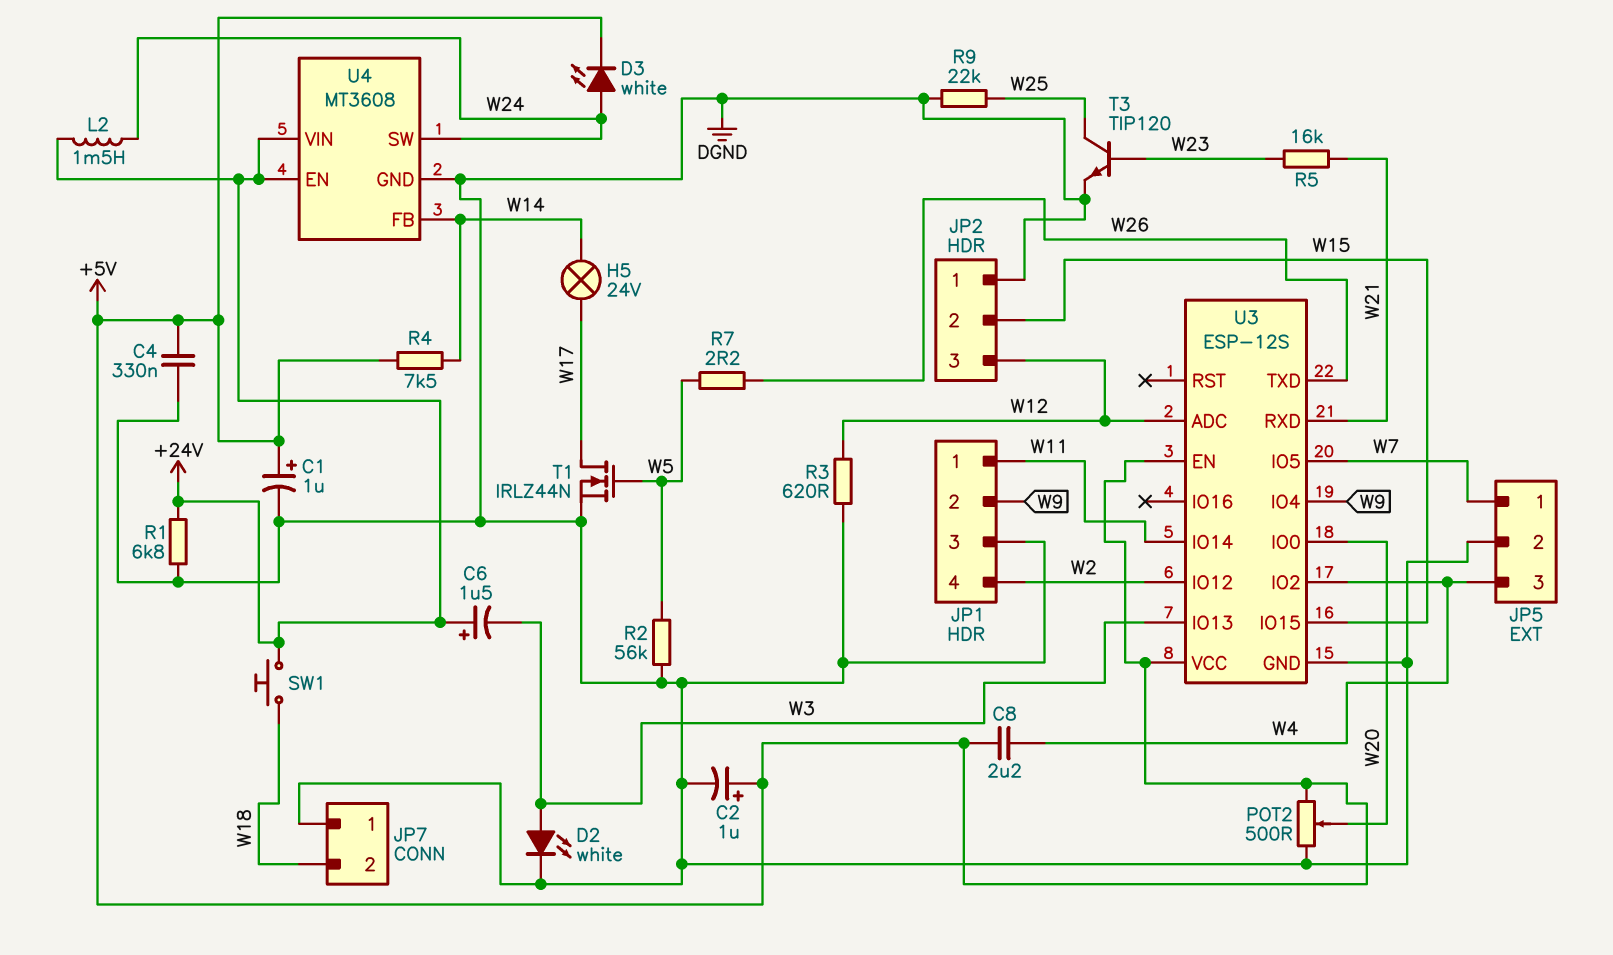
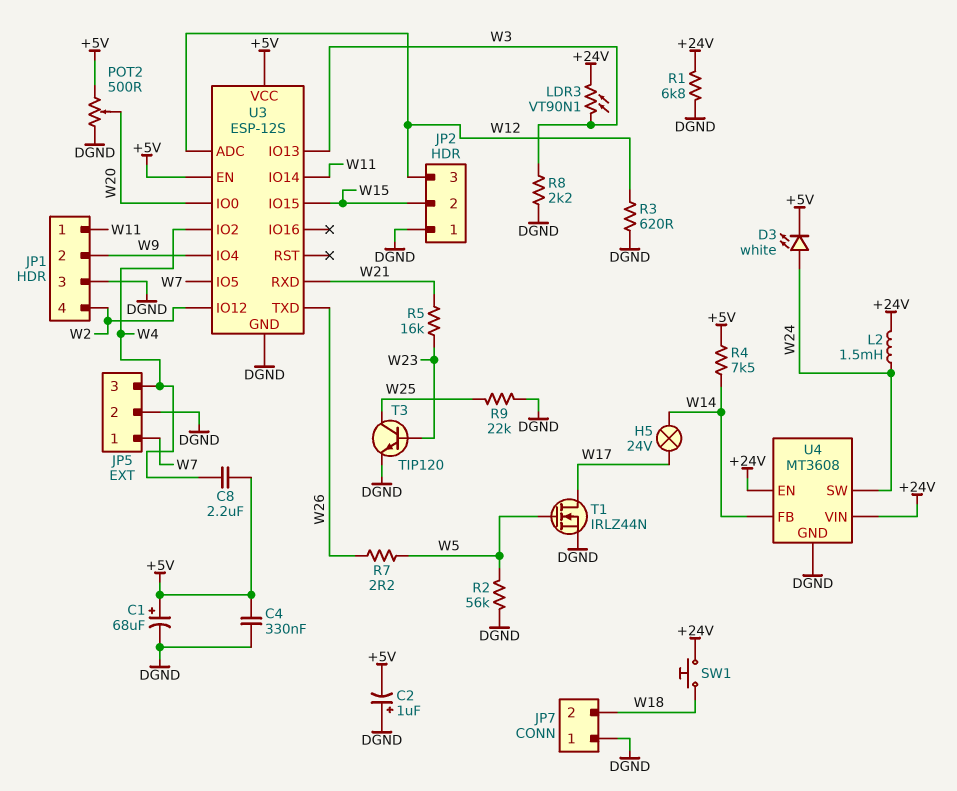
C1: 1uF (plus +5V, minus DGND) -> 68uF (plus +5V, minus DGND)
C2: 1uF (plus +5V, minus DGND) -> 1uF (plus DGND, minus +5V)
C6: 1.5uF (plus +24V, minus W3) -> none
D2: LED white (A W3, K DGND) -> none
LDR3: none -> VT90N1 (+24V, W3)
R8: none -> 2.2k (DGND, W3)

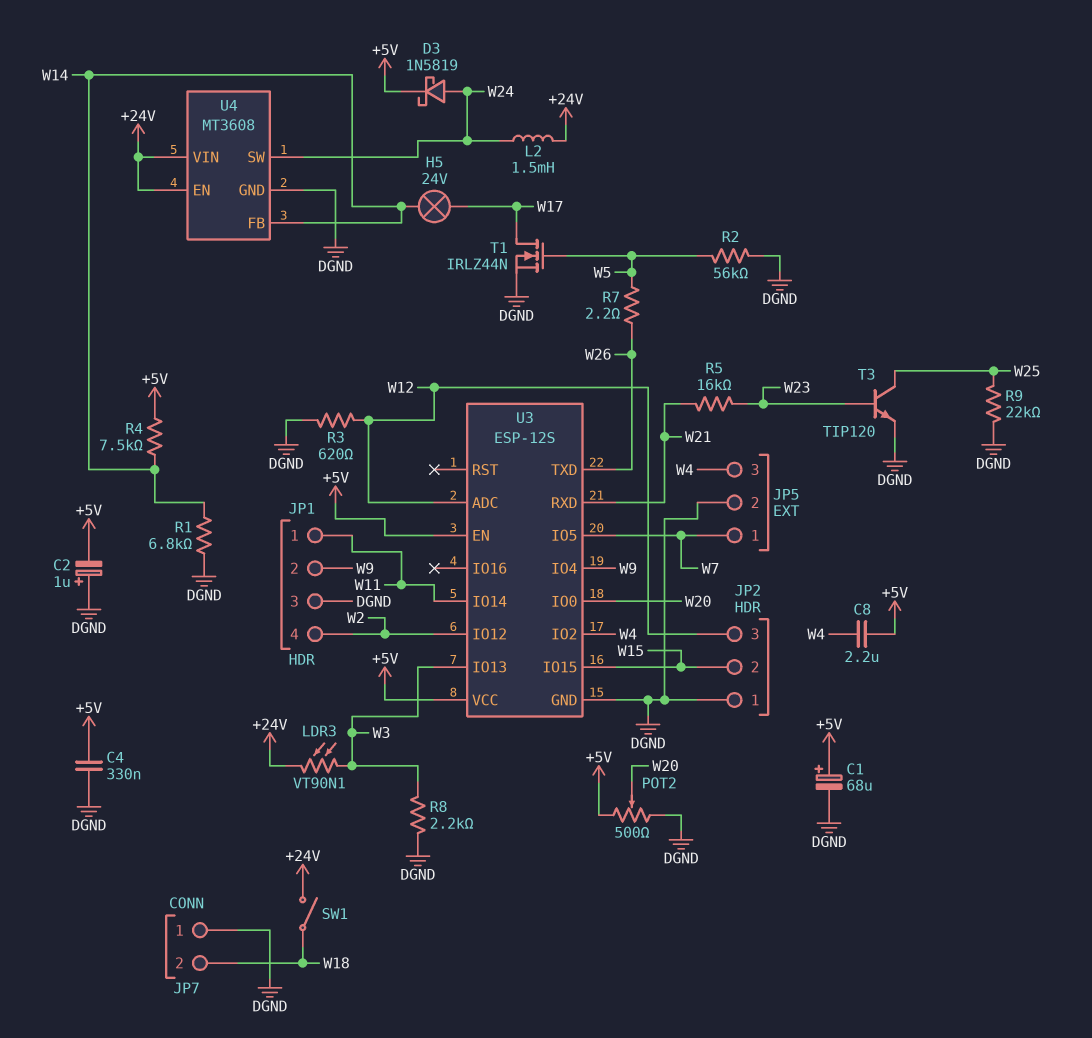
D3: LED white (A W24, K +5V) -> schottky 1N5819 (A W24, K +5V)
R1: 6.8k (+24V, DGND) -> 6.8k (DGND, W14)
SW1: button (+24V, W18) -> switch (+24V, W18)

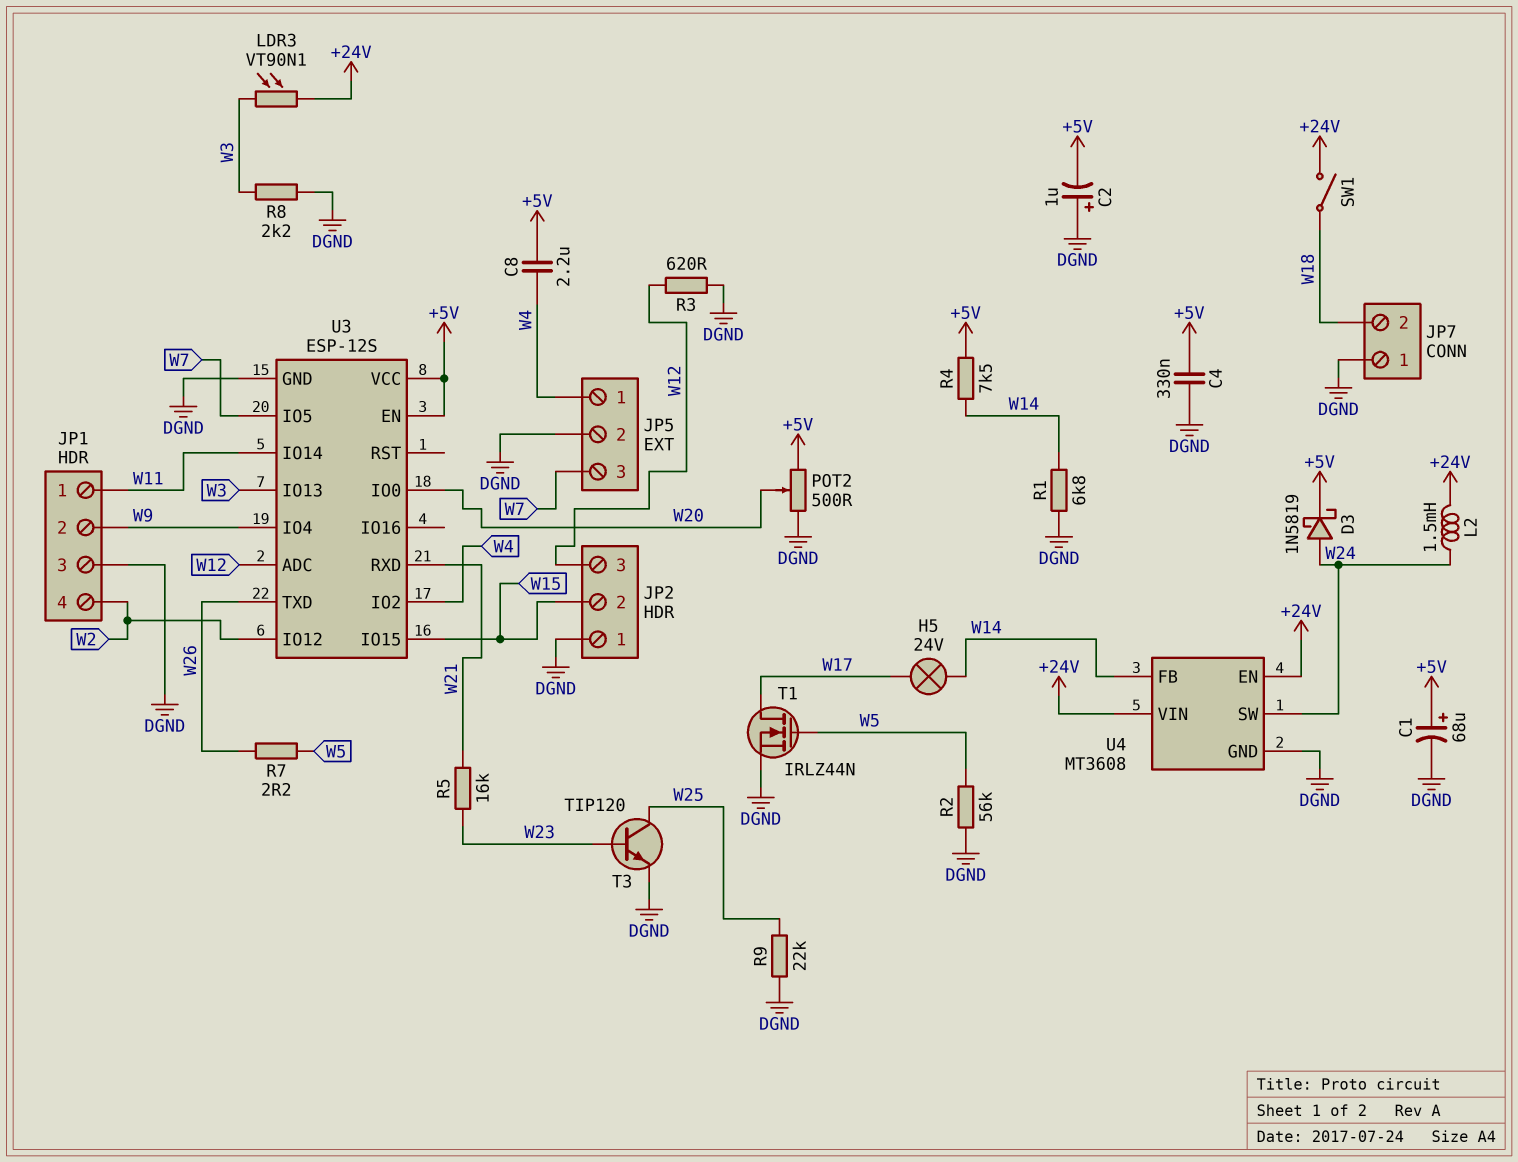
JP5 pin 1: W7 -> W4
JP5 pin 3: W4 -> W7

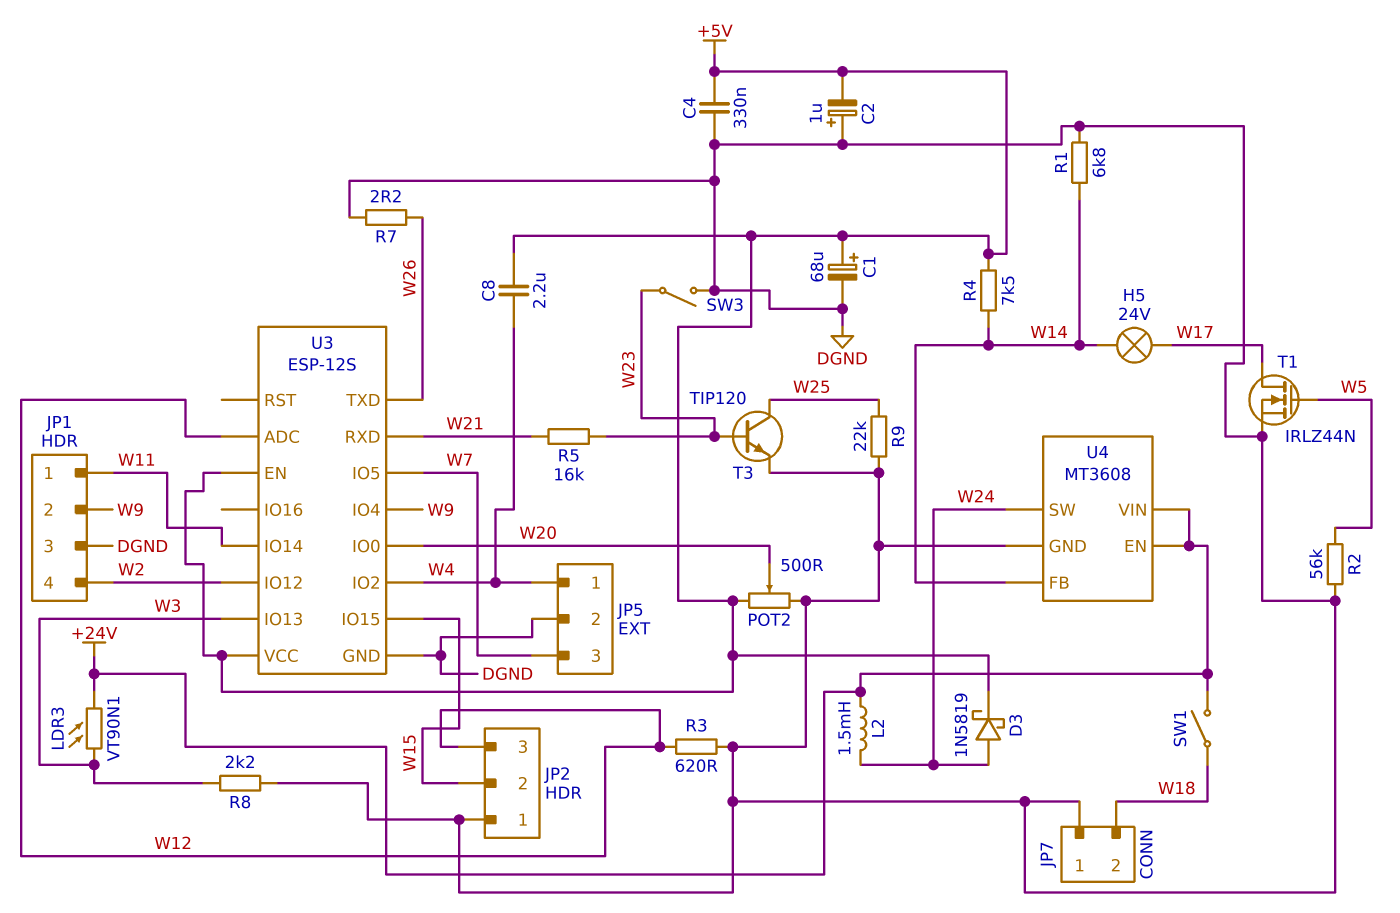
R7: 2.2 (W5, W26) -> 2.2 (DGND, W26)
SW3: none -> switch (DGND, W23)

